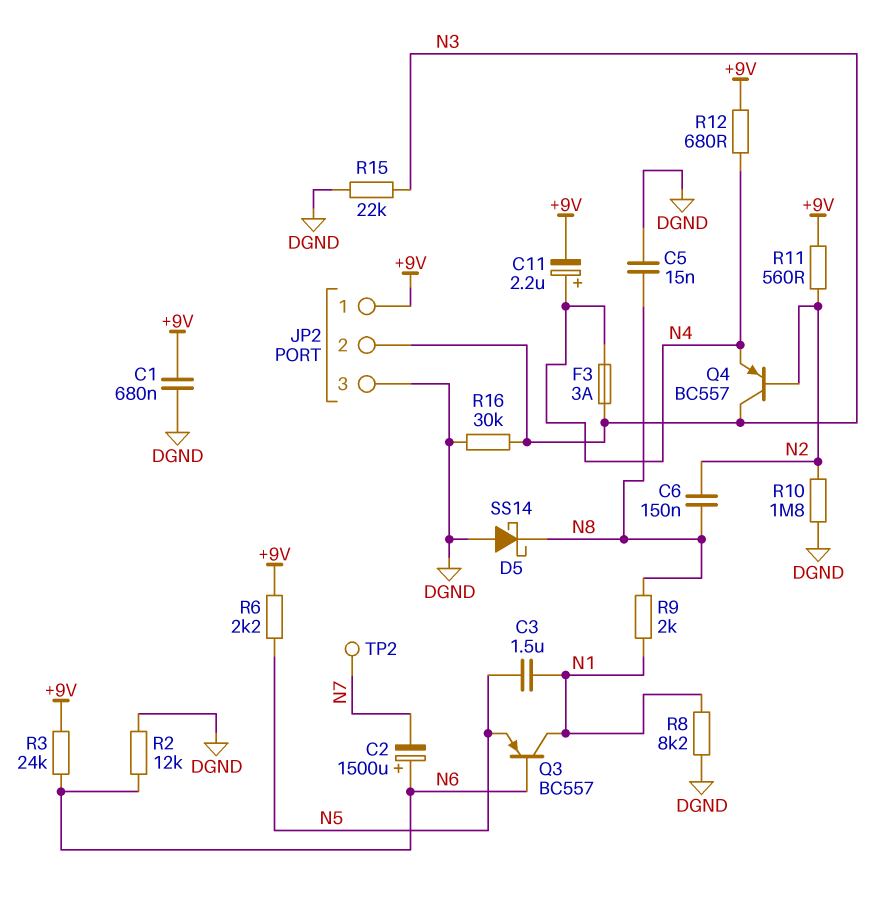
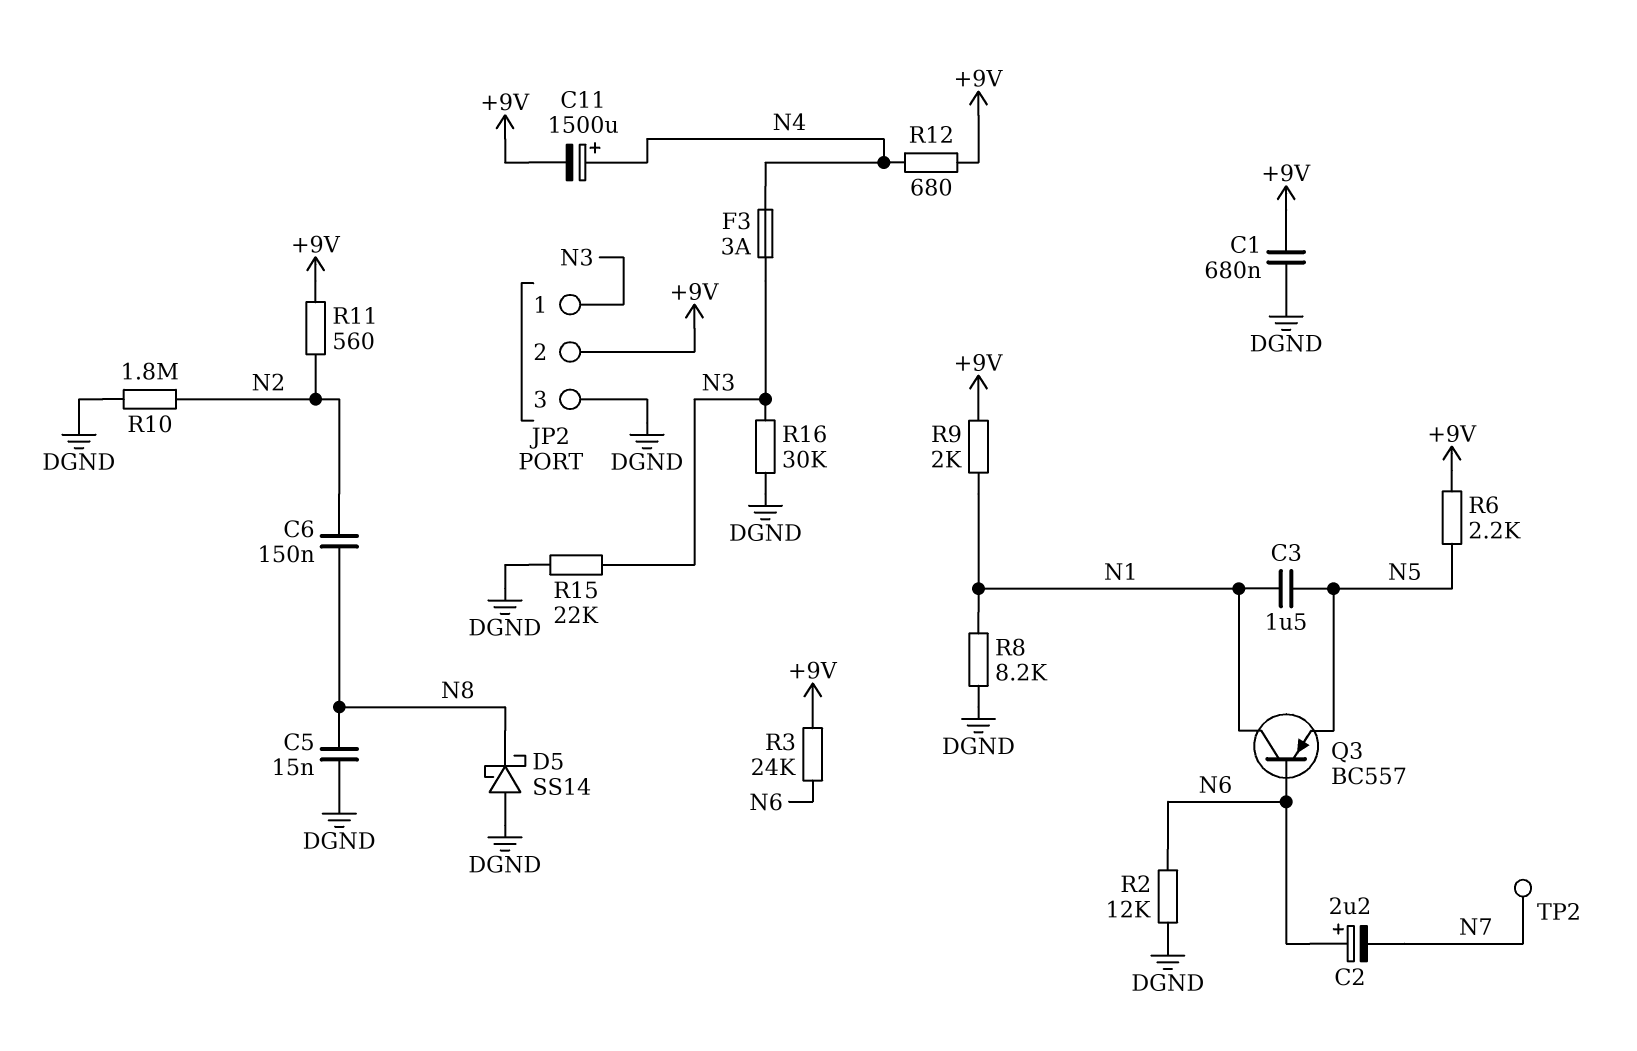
C2: 1500uF (plus N6, minus N7) -> 2.2uF (plus N6, minus N7)
C11: 2.2uF (plus N4, minus +9V) -> 1500uF (plus N4, minus +9V)
JP2 pin 1: +9V -> N3
JP2 pin 2: N3 -> +9V
Q4: PNP BC557 (B N2, C N3, E N4) -> none
R9: 2k (N1, N8) -> 2k (+9V, N1)

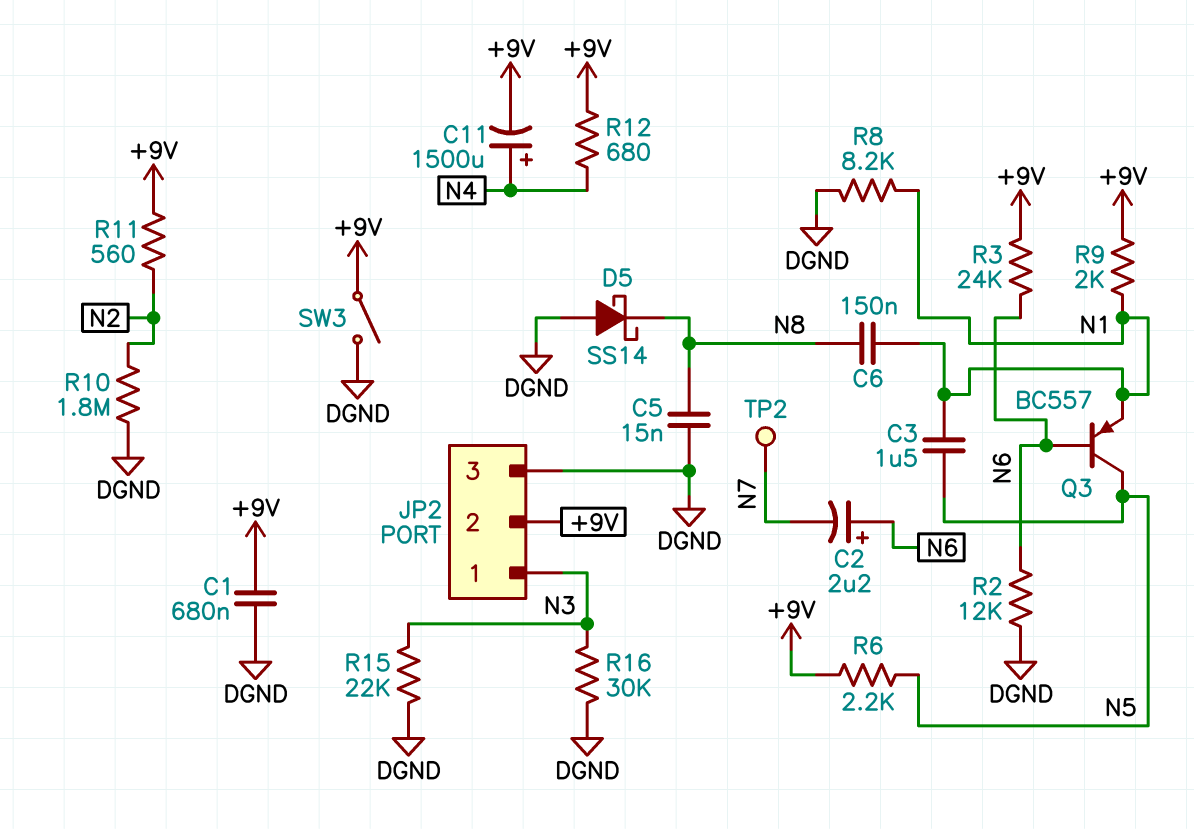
C6: 150nF (N2, N8) -> 150nF (N1, N8)
F3: 3A (N3, N4) -> none
Q3: PNP BC557 (B N6, C N1, E N5) -> PNP BC557 (B N6, C N5, E N1)
SW3: none -> switch (+9V, DGND)

